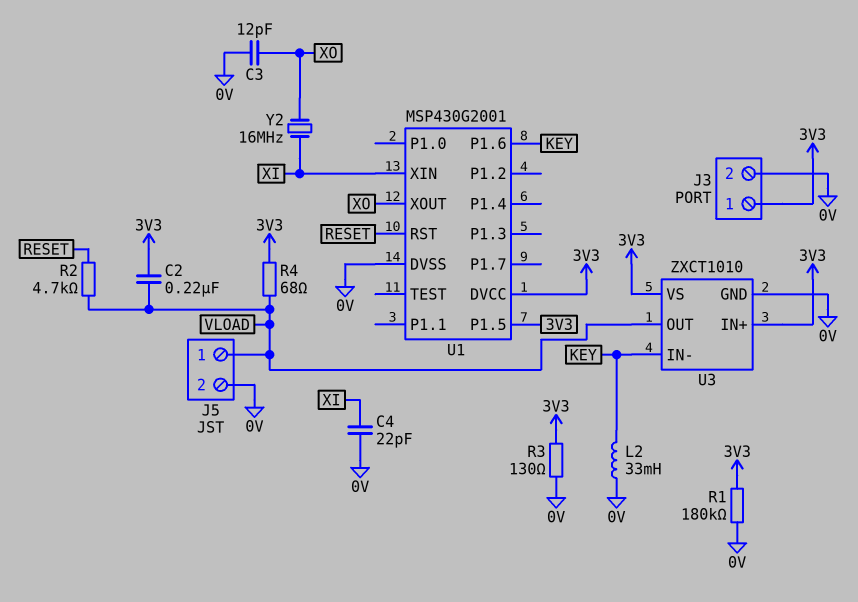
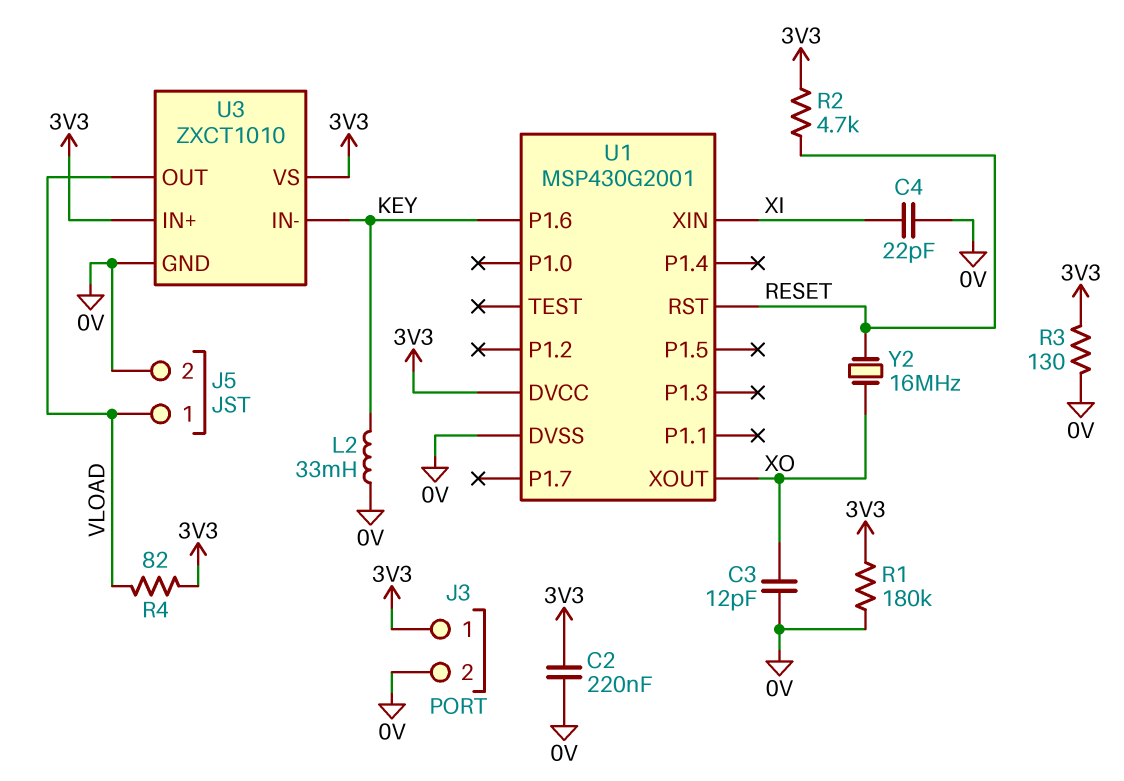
C2: 220nF (3V3, VLOAD) -> 220nF (0V, 3V3)
R2: 4.7k (RESET, VLOAD) -> 4.7k (3V3, RESET)
R4: 68 (3V3, VLOAD) -> 82 (3V3, VLOAD)
U1 pin P1.5: 3V3 -> none
Y2: 16MHz (XI, XO) -> 16MHz (RESET, XO)

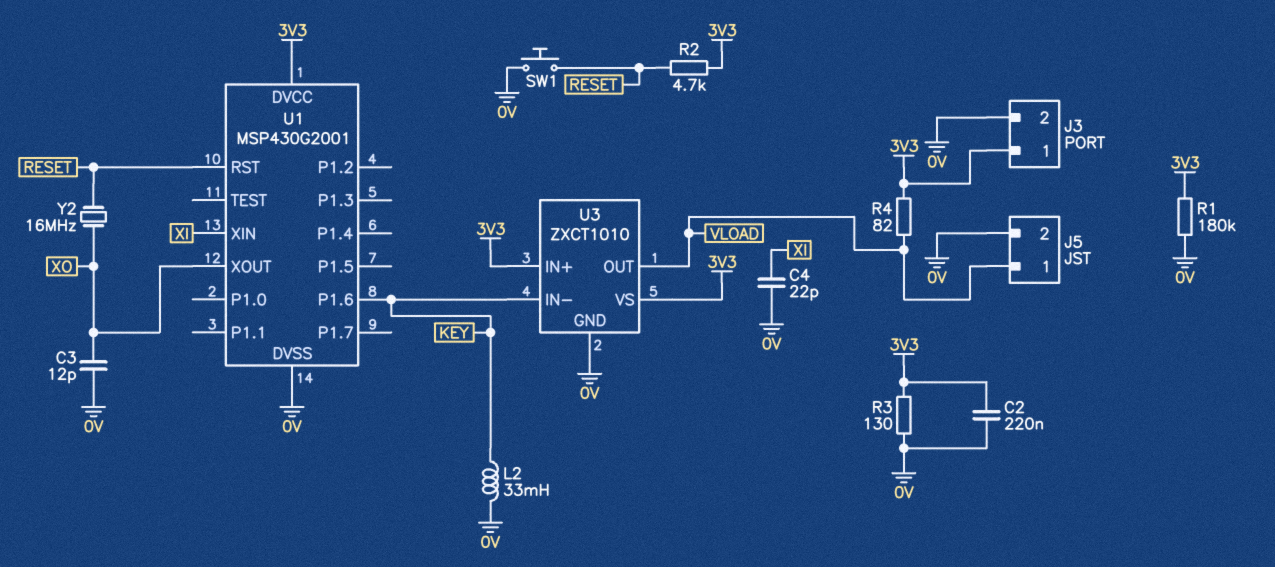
SW1: none -> button (0V, RESET)

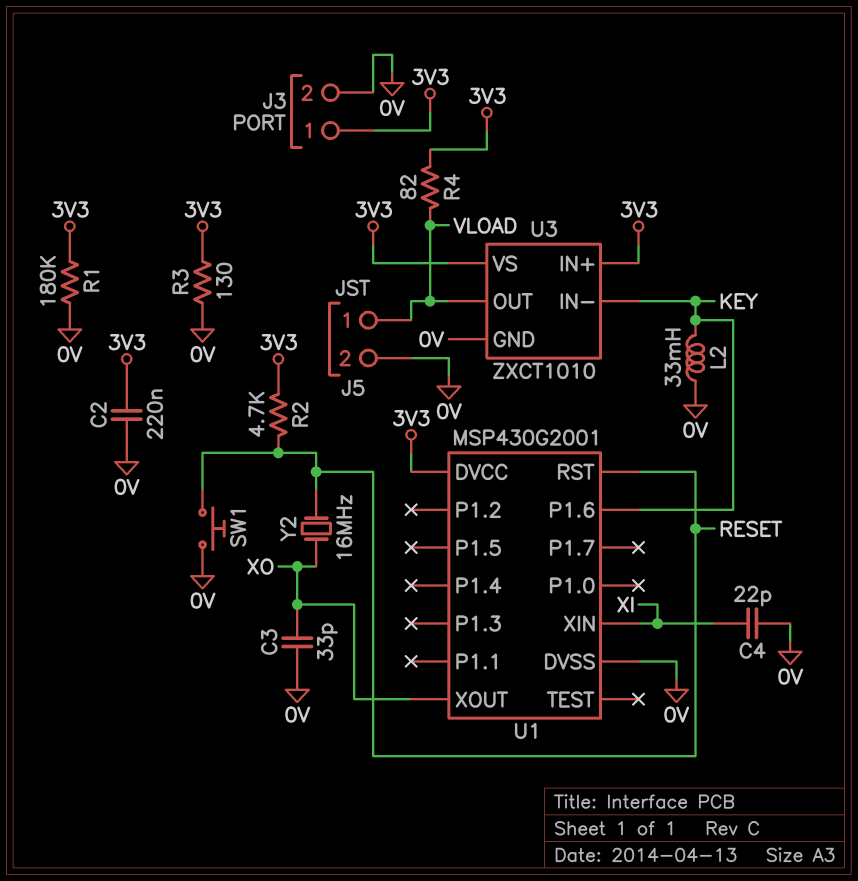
C3: 12pF (0V, XO) -> 33pF (0V, XO)

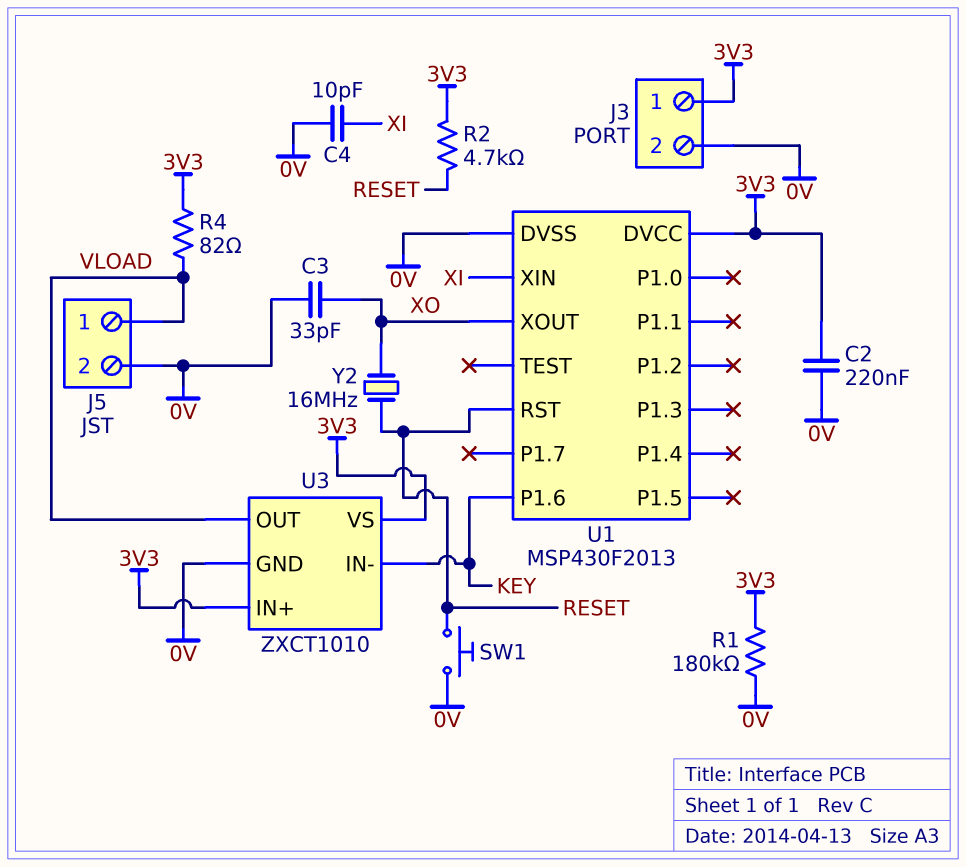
C4: 22pF (0V, XI) -> 10pF (0V, XI)
L2: 33mH (0V, KEY) -> none
R3: 130 (0V, 3V3) -> none
U1: MSP430G2001 -> MSP430F2013

